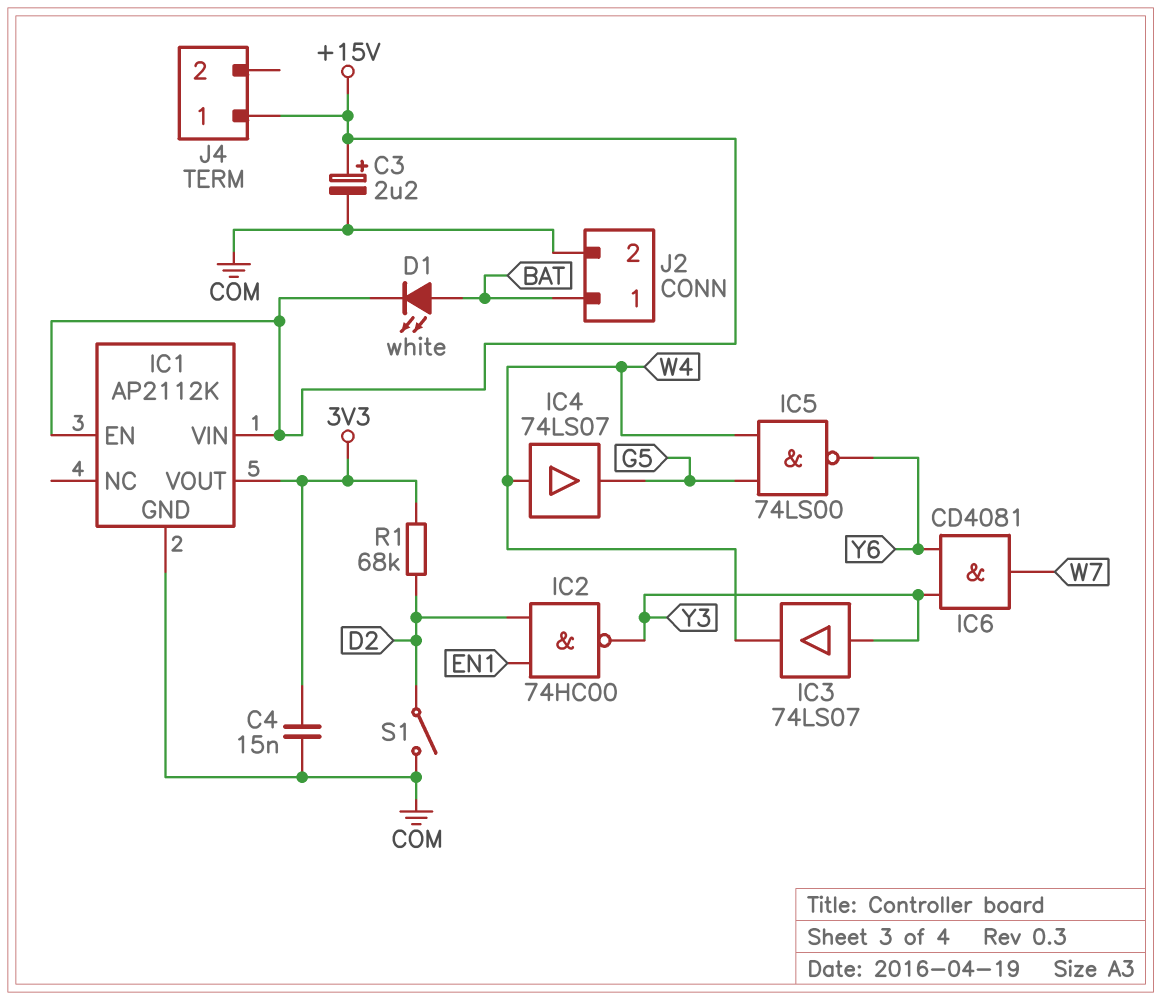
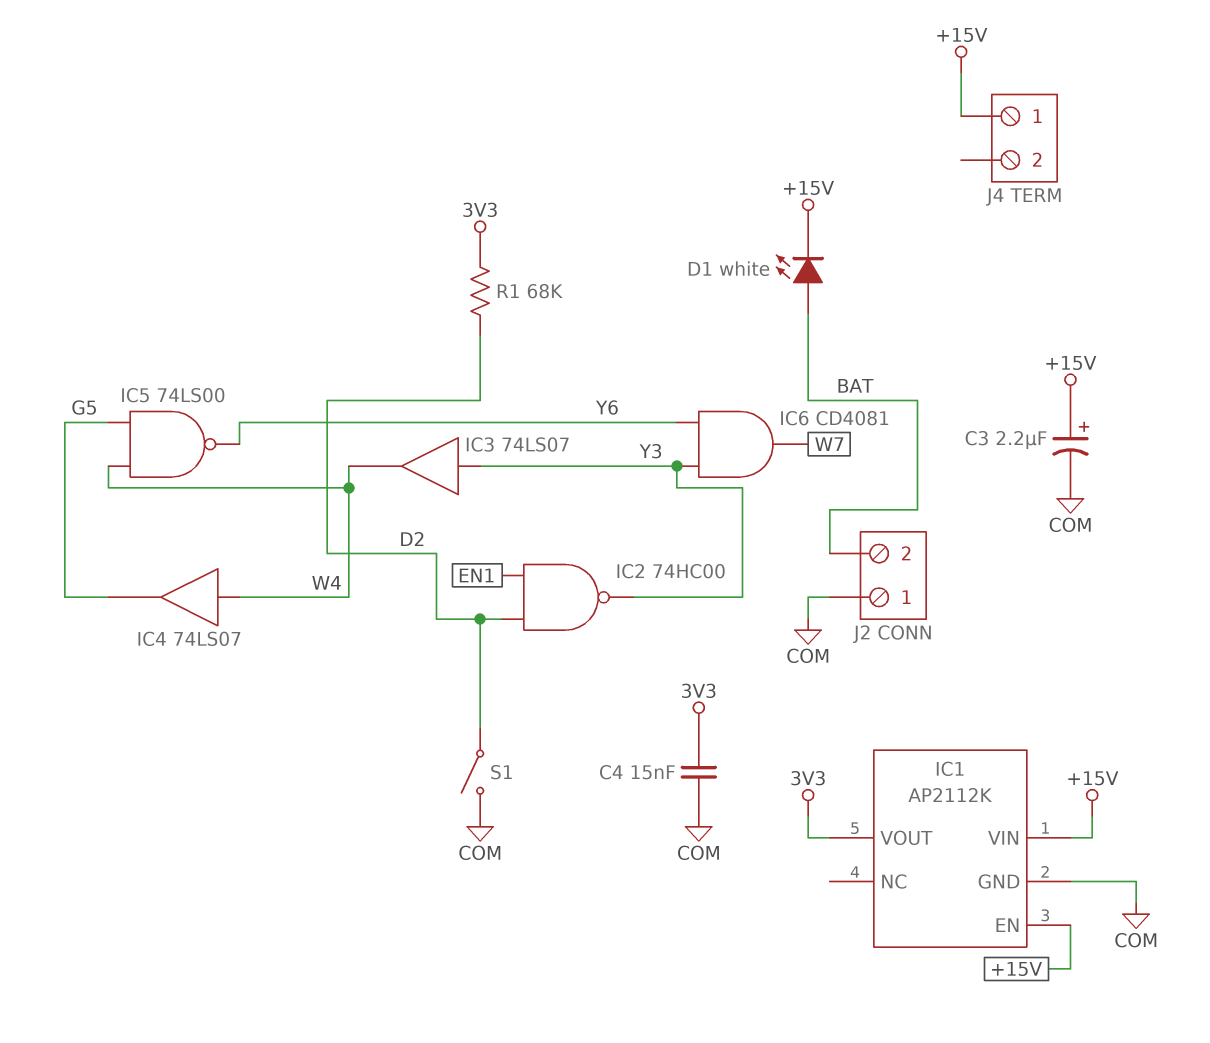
J2 pin 1: BAT -> COM
J2 pin 2: COM -> BAT

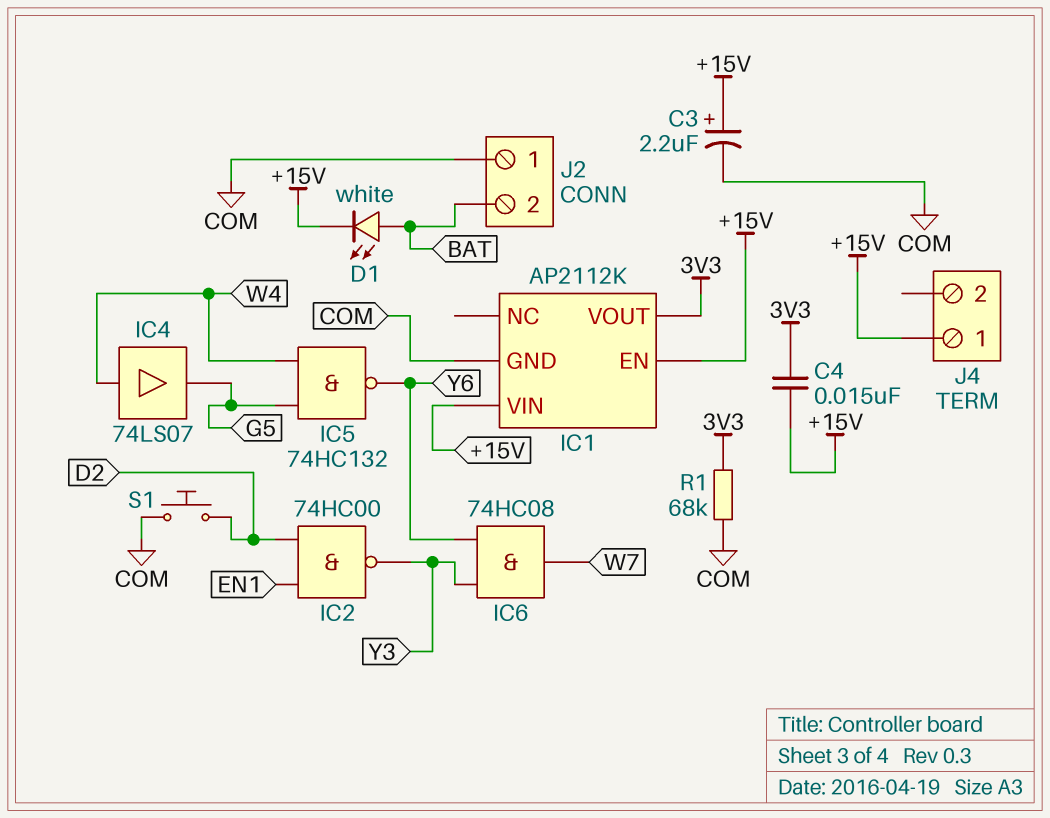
C4: 15nF (3V3, COM) -> 15nF (+15V, 3V3)
IC3: buffer 74LS07 (in Y3, out W4) -> none
IC5: NAND 74LS00 (in G5, in W4, out Y6) -> NAND 74HC132 (in G5, in W4, out Y6)
IC6: AND CD4081 (in Y3, in Y6, out W7) -> AND 74HC08 (in Y3, in Y6, out W7)
R1: 68k (3V3, D2) -> 68k (3V3, COM)
S1: switch (COM, D2) -> button (COM, D2)

